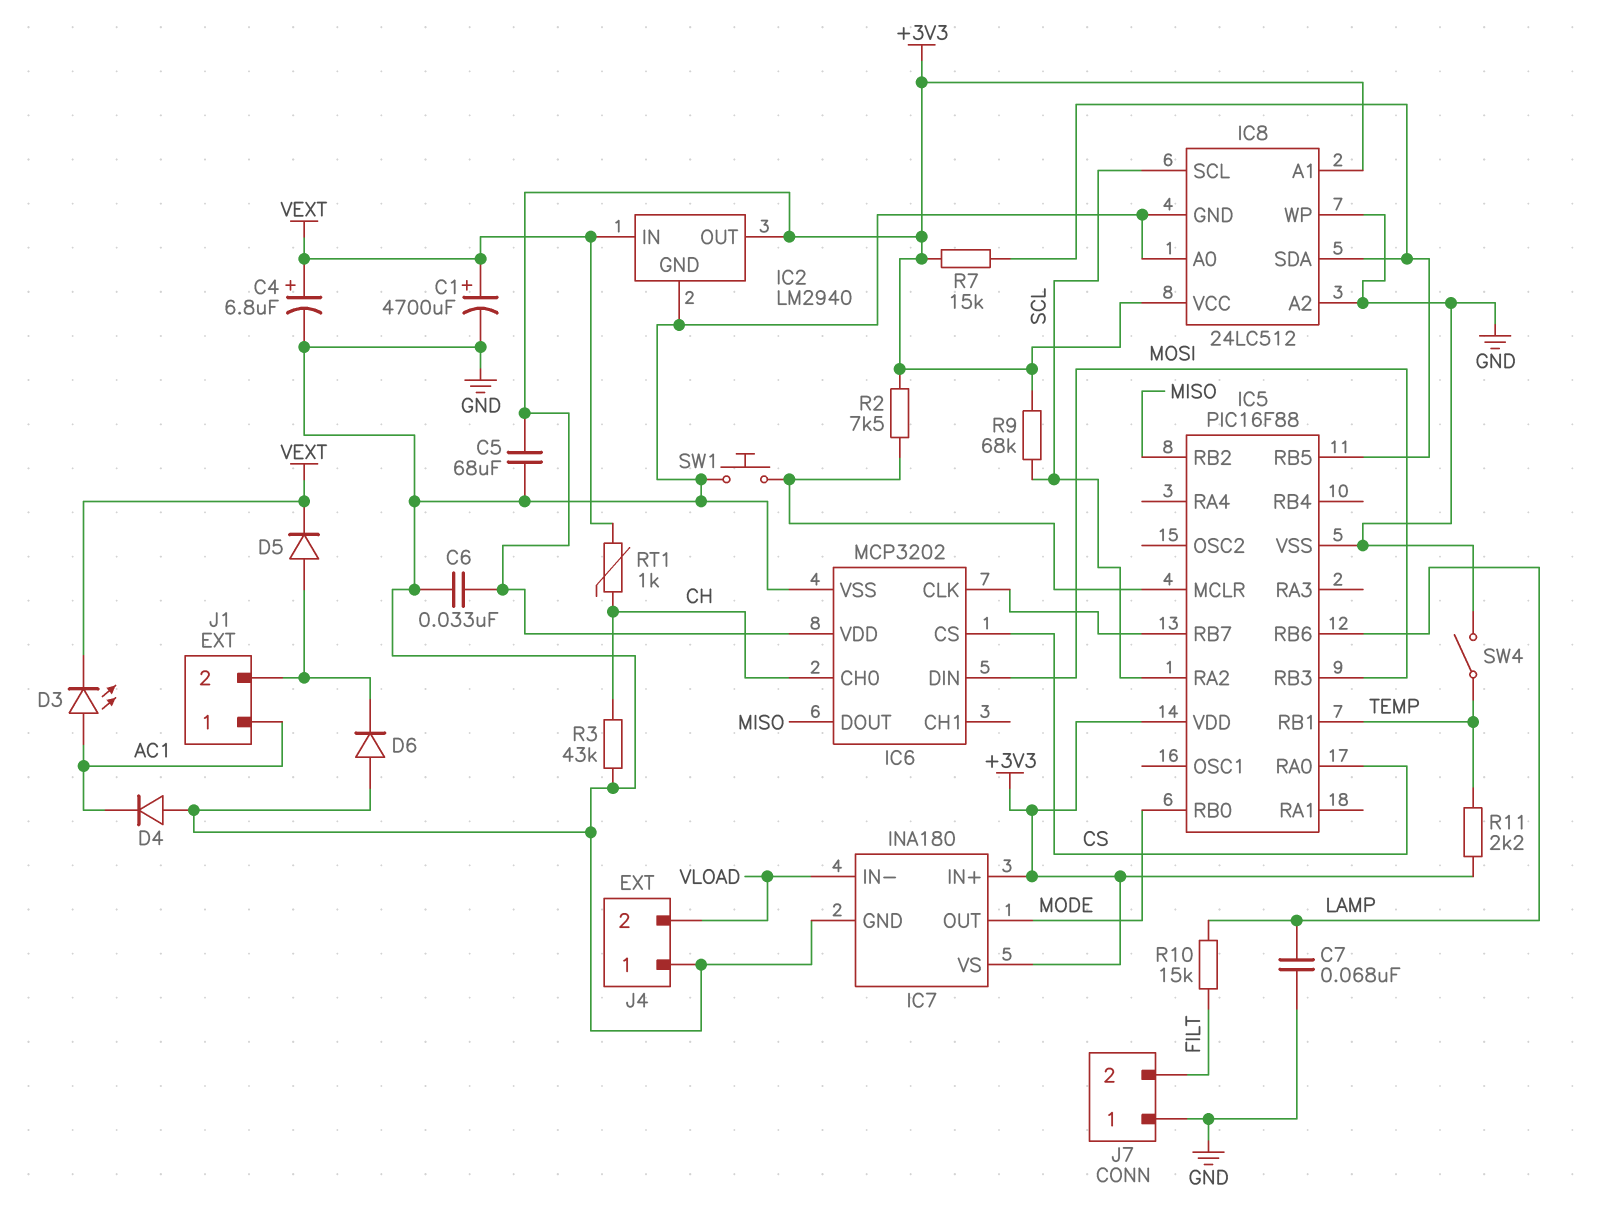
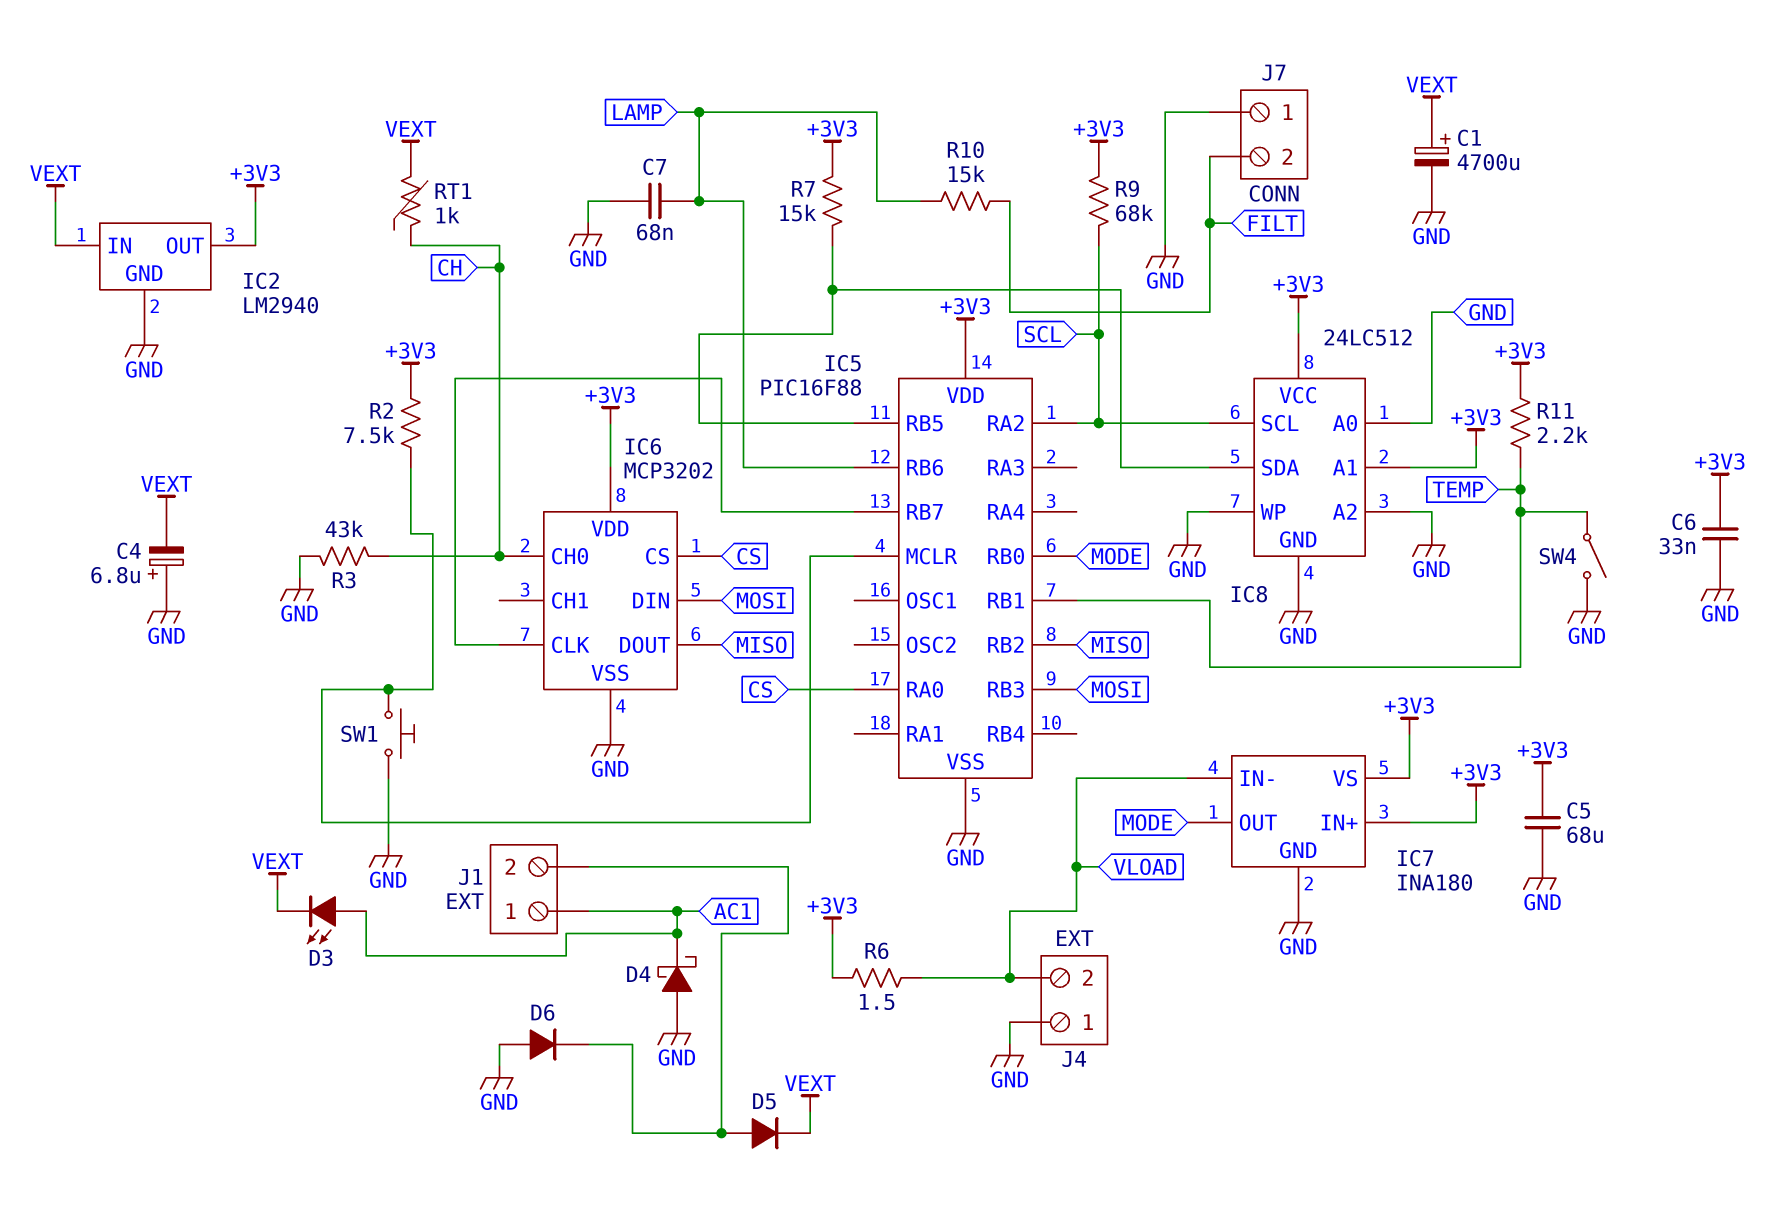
C4: 6.8uF (plus VEXT, minus GND) -> 6.8uF (plus GND, minus VEXT)
D4: diode (A GND, K AC1) -> schottky (A GND, K AC1)
R6: none -> 1.5 (+3V3, VLOAD)

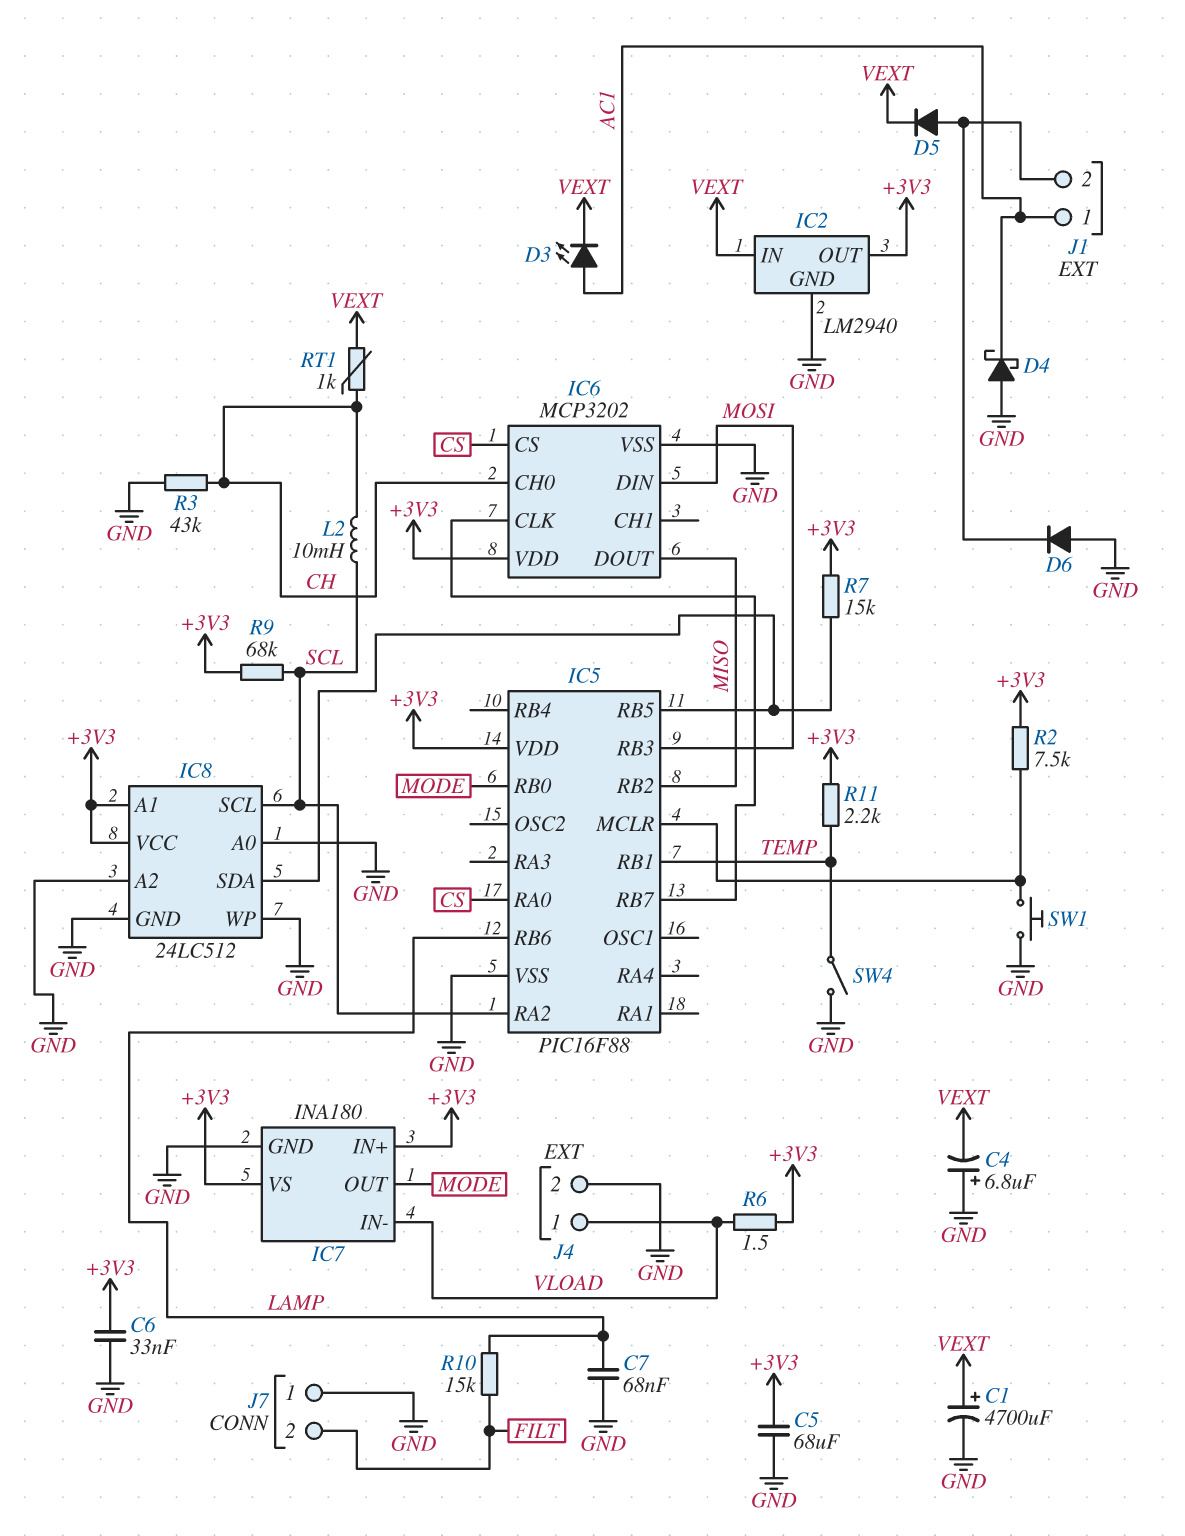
J4 pin 1: GND -> VLOAD
J4 pin 2: VLOAD -> GND
L2: none -> 10mH (CH, SCL)

